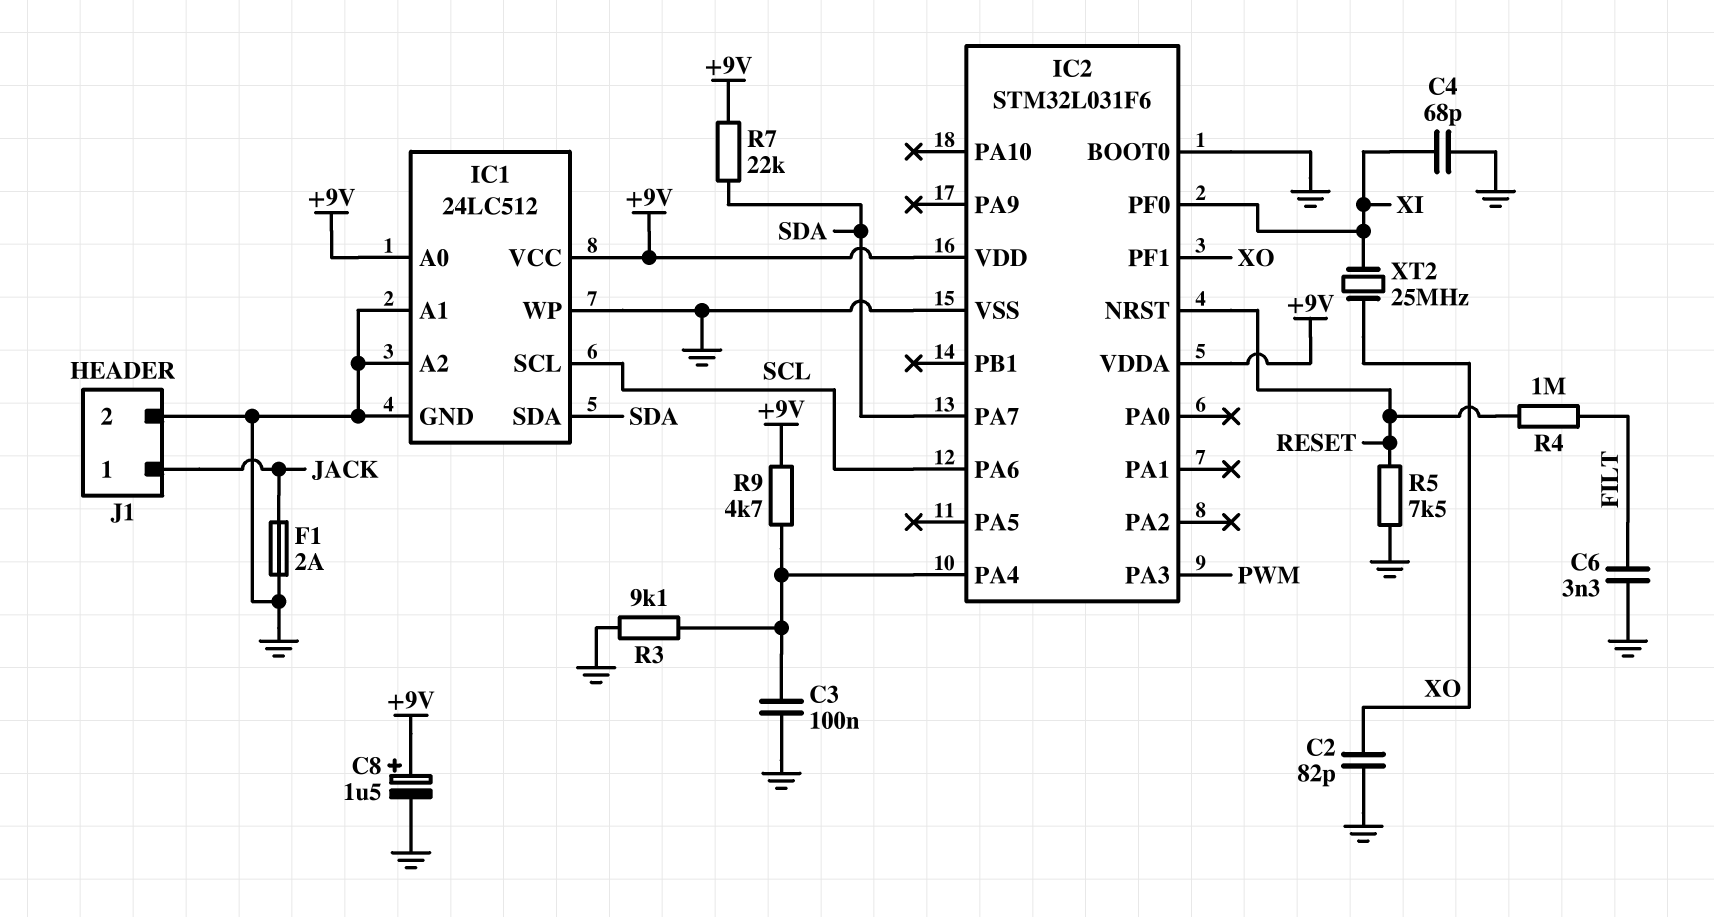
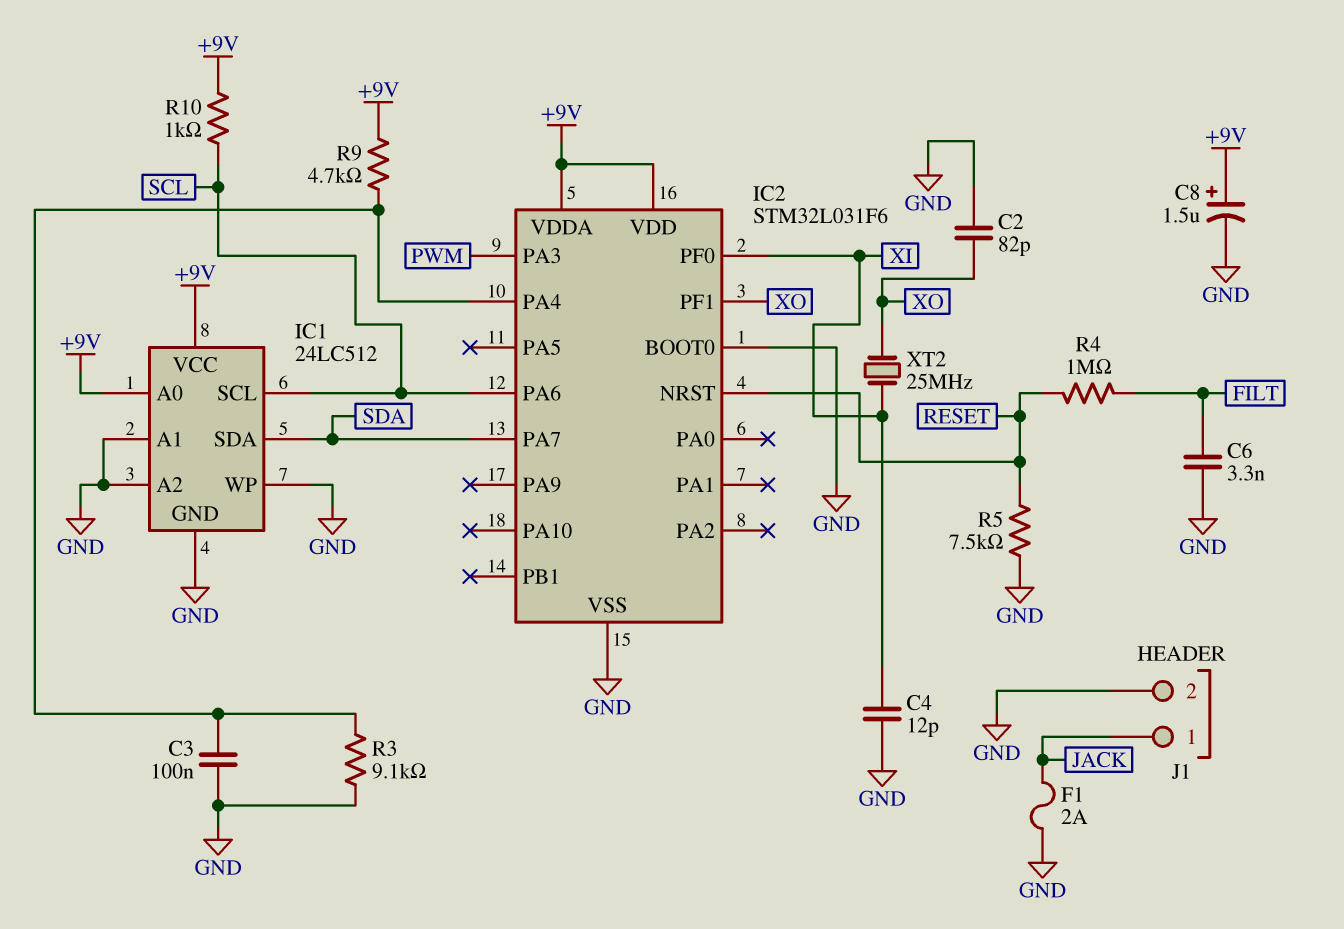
C4: 68pF (GND, XI) -> 12pF (GND, XI)
R7: 22k (+9V, SDA) -> none
R10: none -> 1k (+9V, SCL)

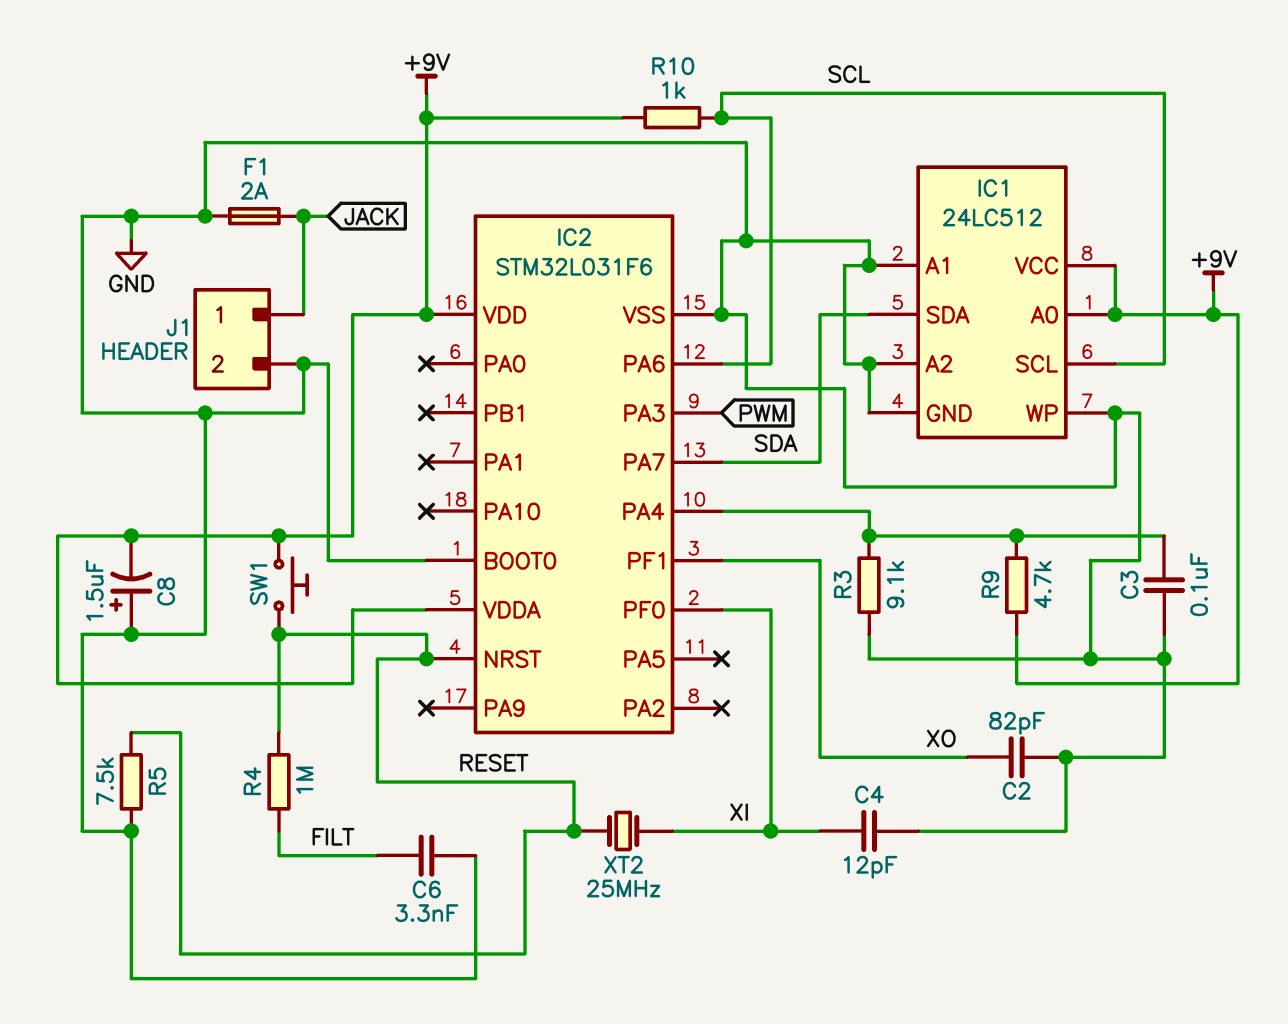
C8: 1.5uF (plus +9V, minus GND) -> 1.5uF (plus GND, minus +9V)
SW1: none -> button (+9V, RESET)
XT2: 25MHz (XI, XO) -> 25MHz (RESET, XI)

